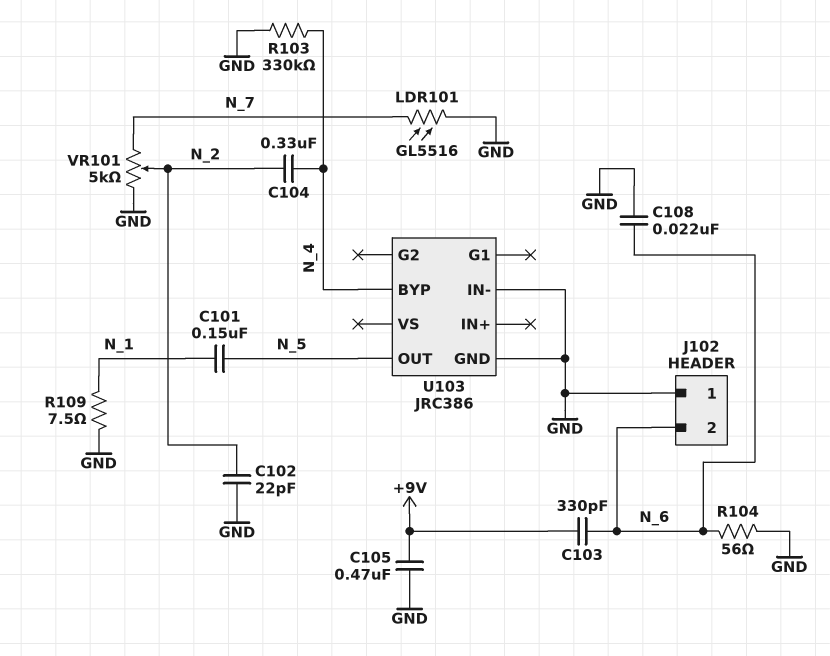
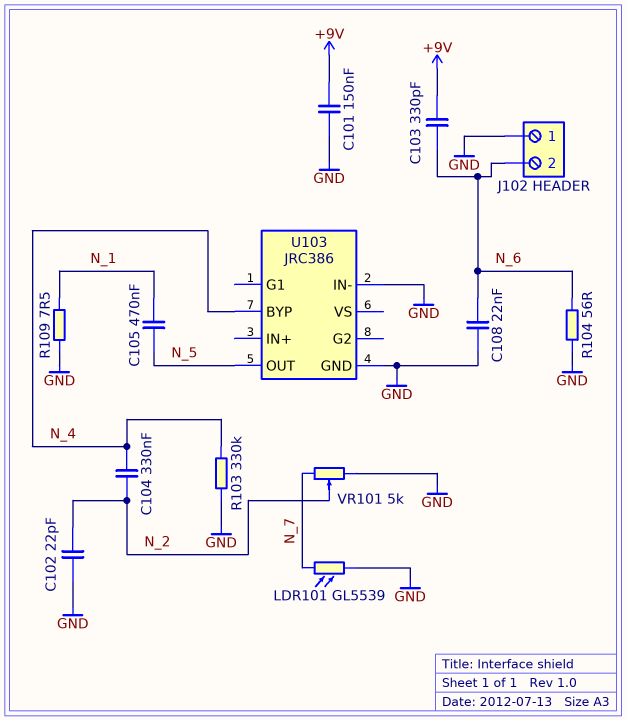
C101: 150nF (N_1, N_5) -> 150nF (+9V, GND)
C105: 470nF (+9V, GND) -> 470nF (N_1, N_5)
LDR101: GL5516 (GND, N_7) -> GL5539 (GND, N_7)

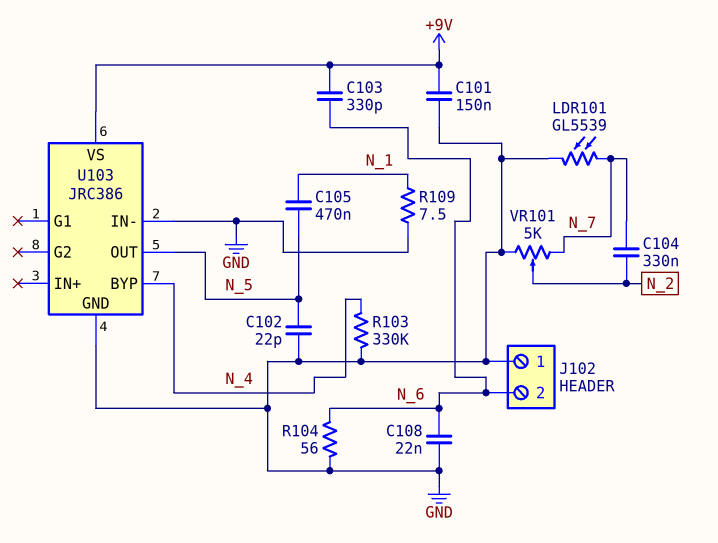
C102: 22pF (GND, N_2) -> 22pF (GND, N_5)
C104: 330nF (N_2, N_4) -> 330nF (N_2, N_7)
U103 pin VS: none -> +9V

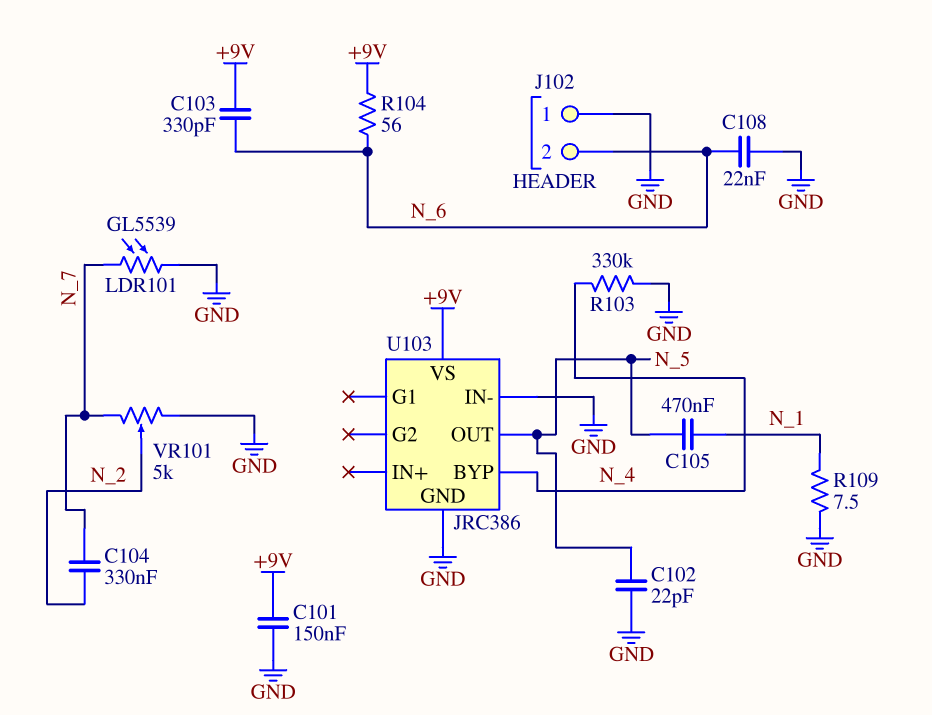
R104: 56 (GND, N_6) -> 56 (+9V, N_6)

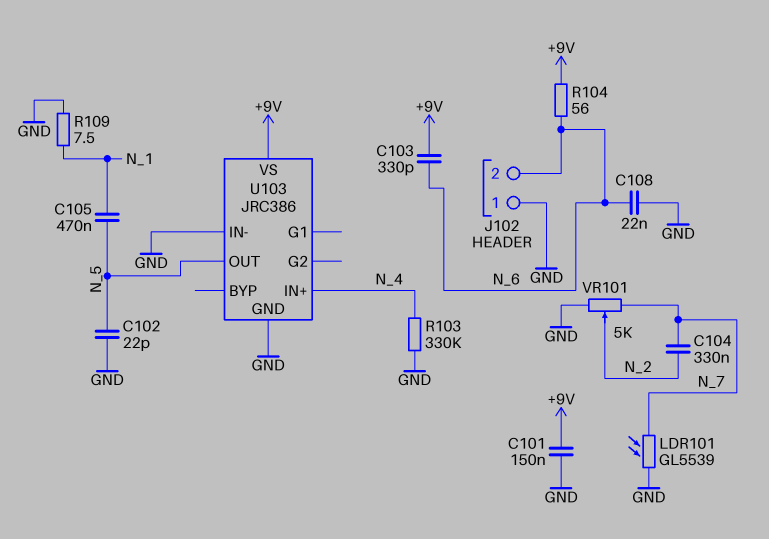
U103 pin BYP: N_4 -> none
U103 pin IN+: none -> N_4

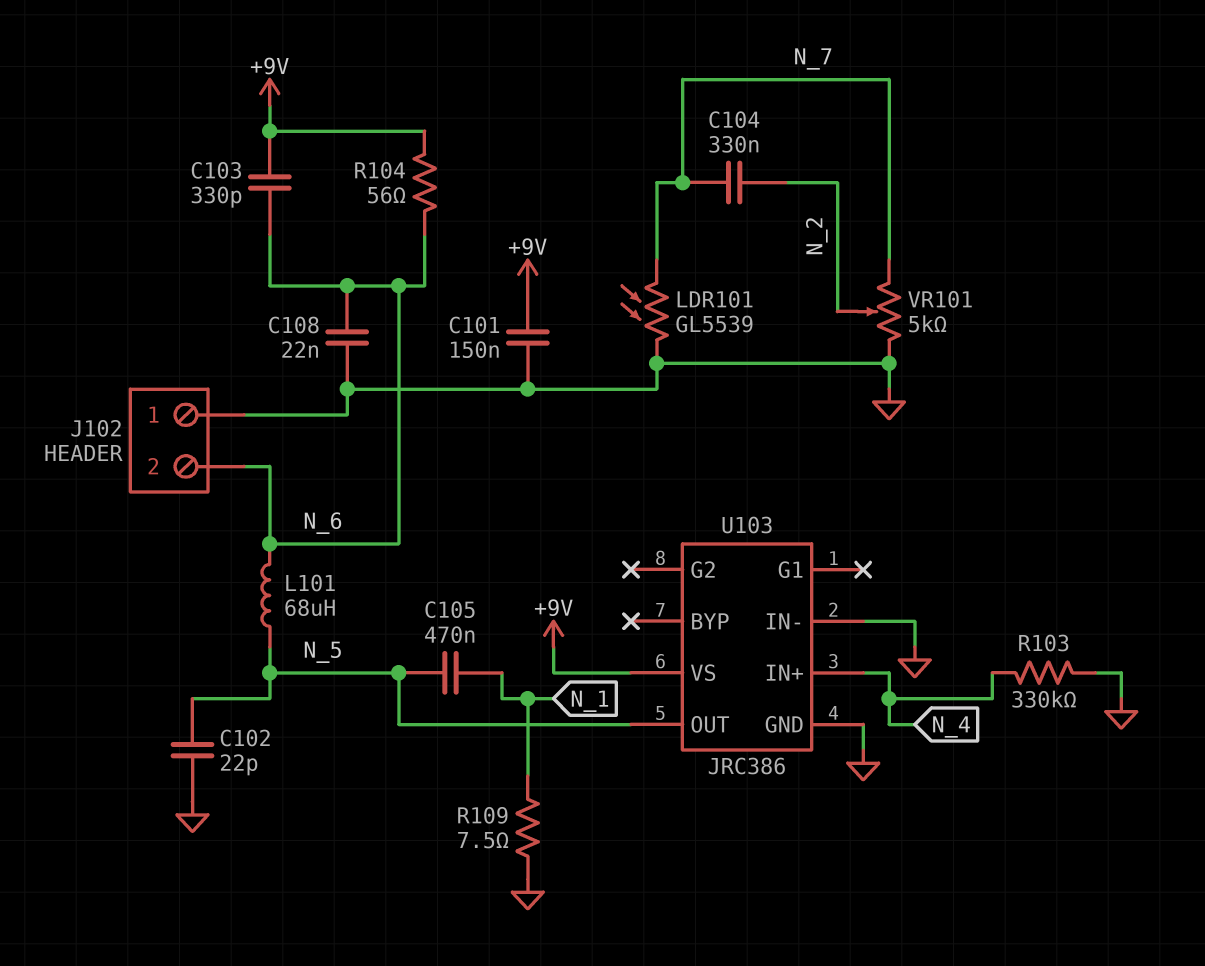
L101: none -> 68uH (N_5, N_6)

